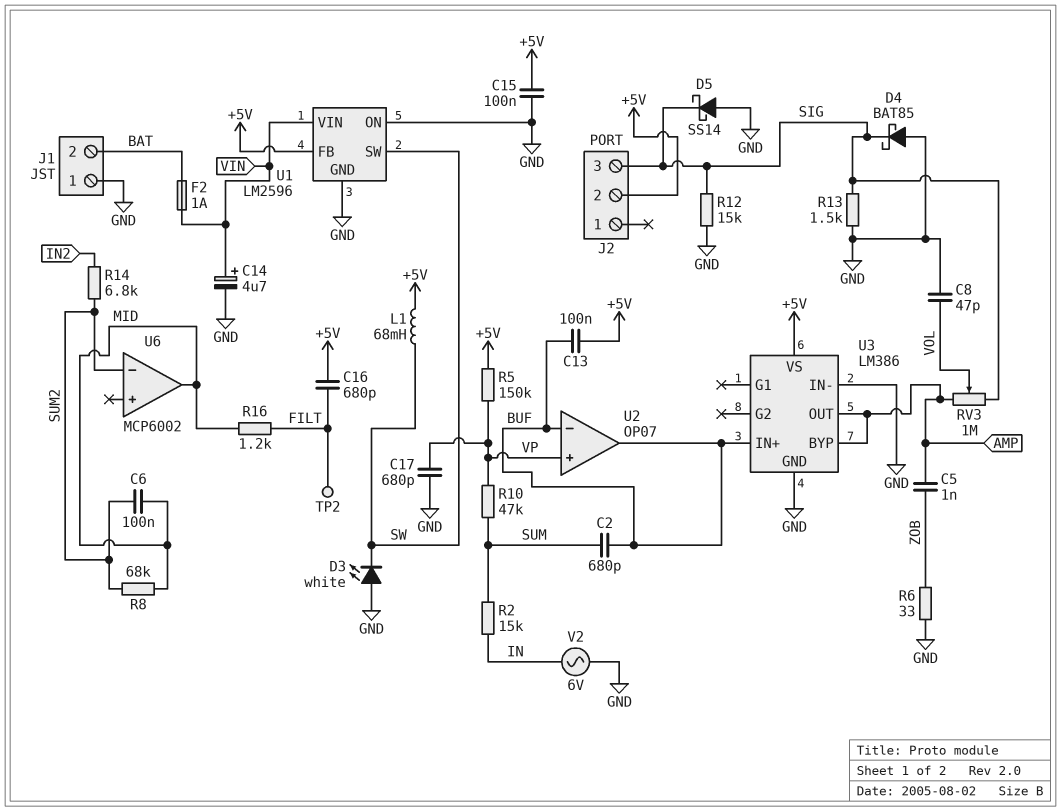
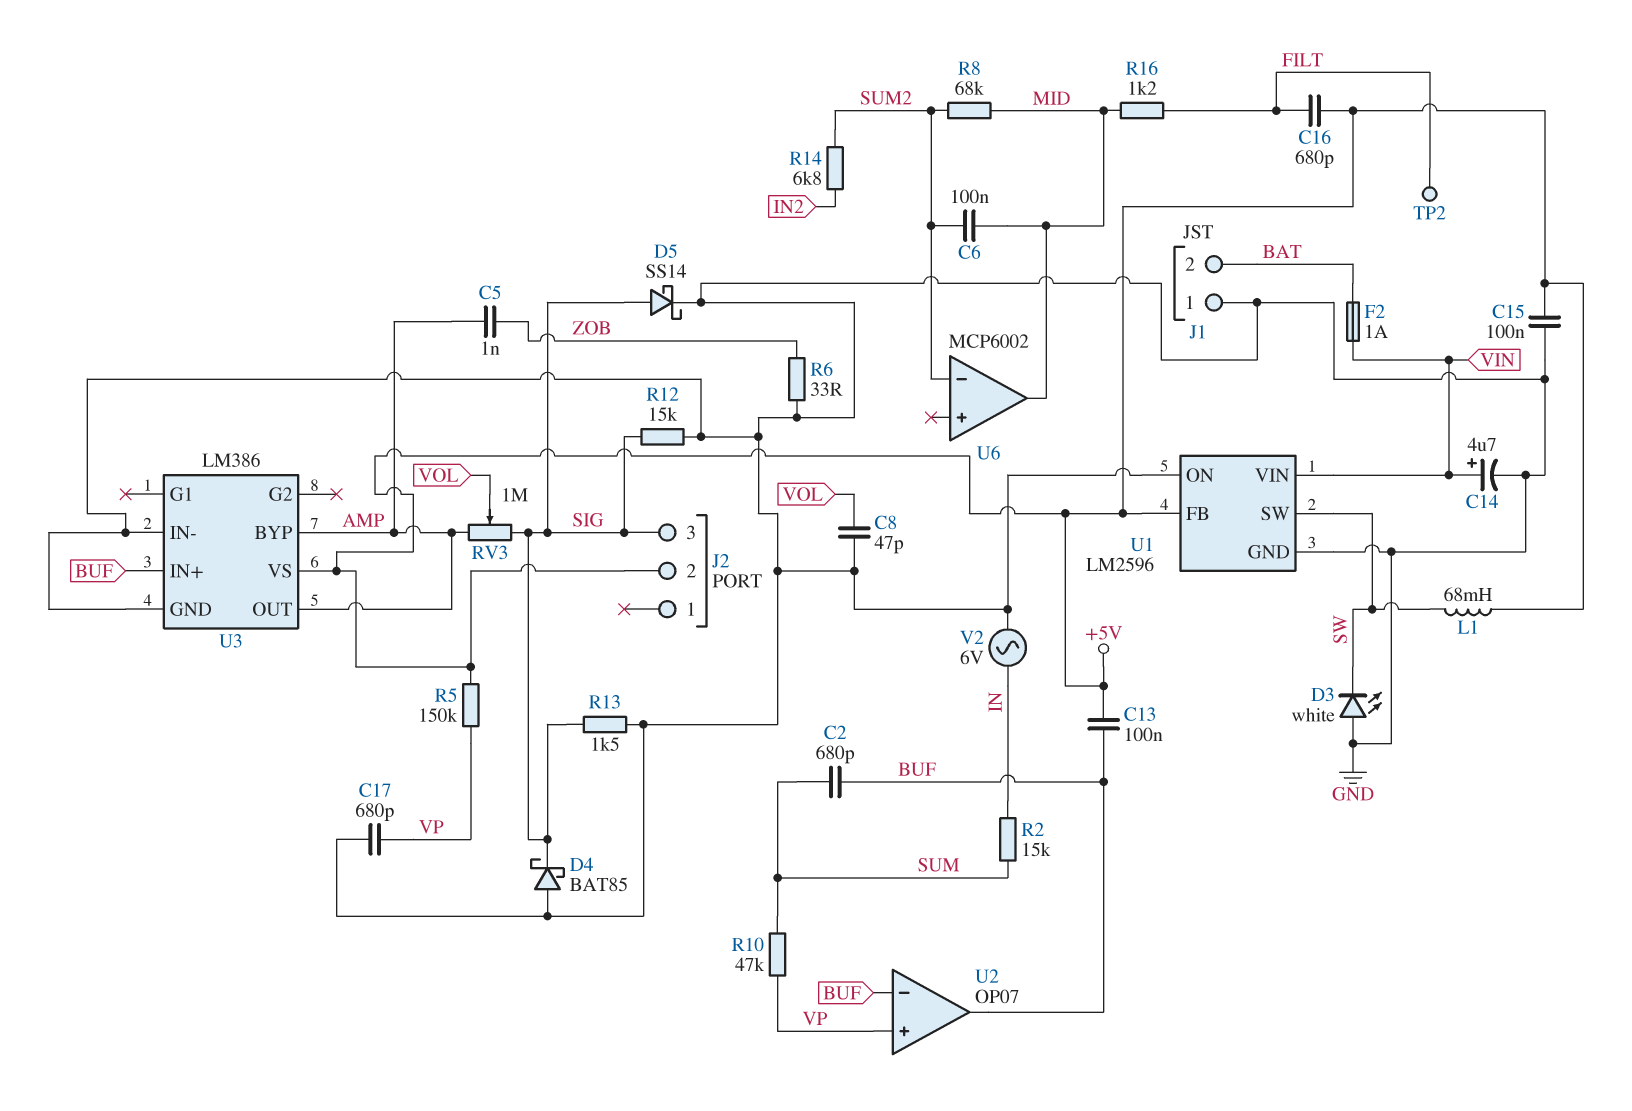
D5: schottky SS14 (A GND, K SIG) -> schottky SS14 (A SIG, K GND)

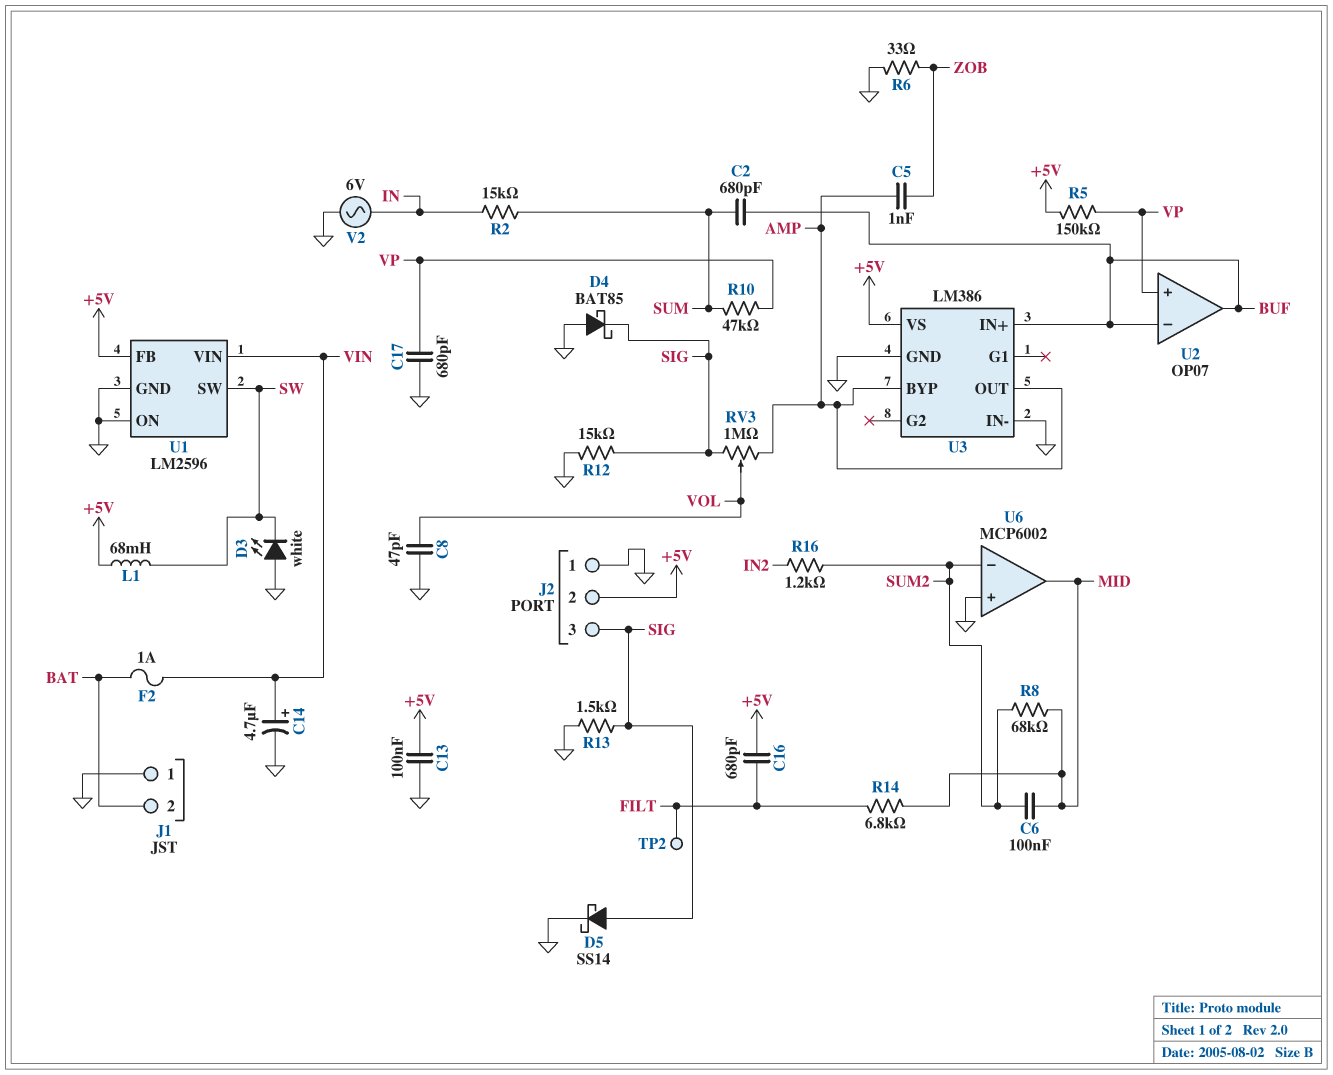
C13: 100nF (+5V, BUF) -> 100nF (+5V, GND)
C15: 100nF (+5V, GND) -> none
J2 pin 1: none -> GND
R14: 6.8k (IN2, SUM2) -> 6.8k (FILT, MID)
R16: 1.2k (FILT, MID) -> 1.2k (IN2, SUM2)
U6 pin in+: none -> GND

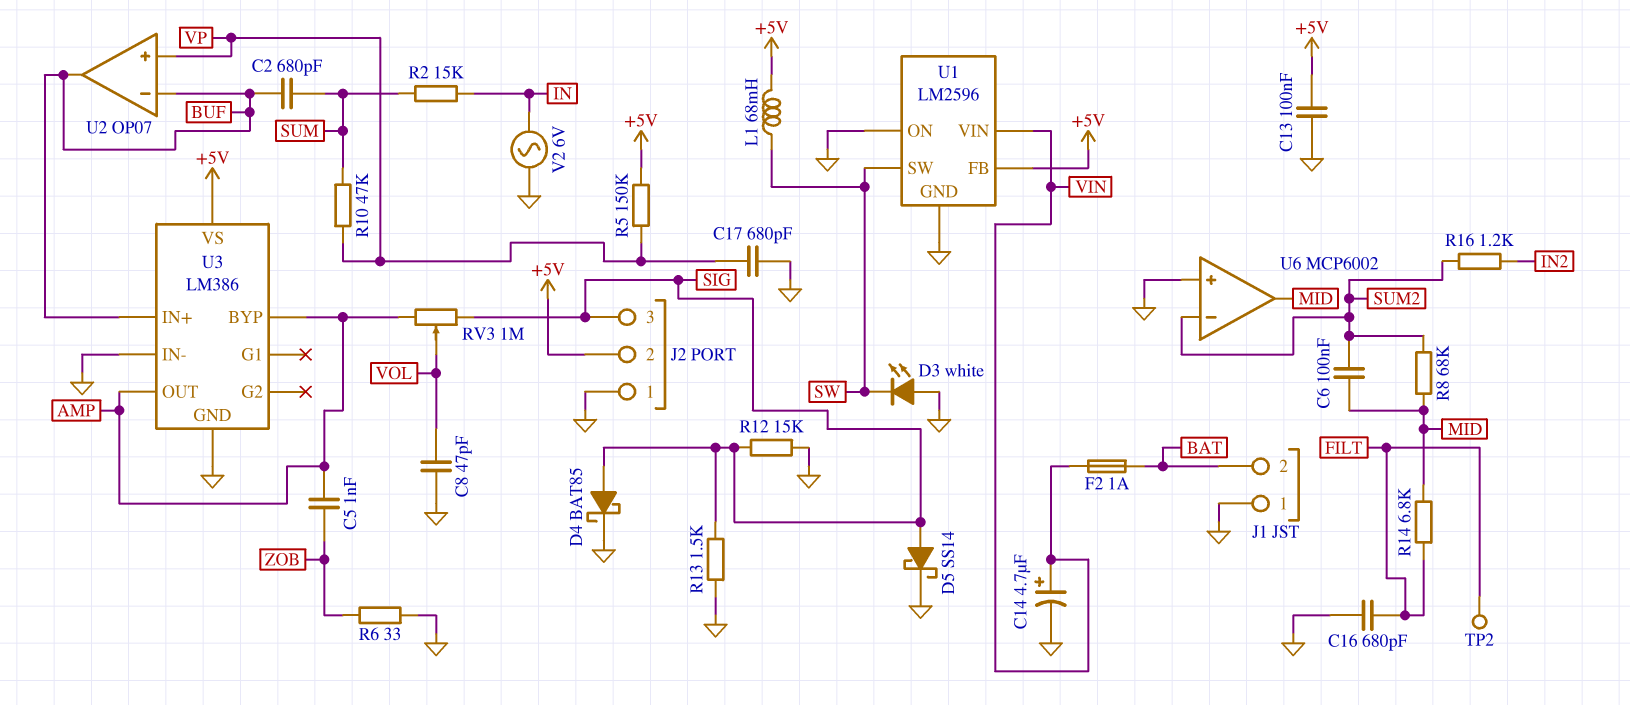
C16: 680pF (+5V, FILT) -> 680pF (FILT, GND)
D4: schottky BAT85 (A GND, K SIG) -> schottky BAT85 (A SIG, K GND)

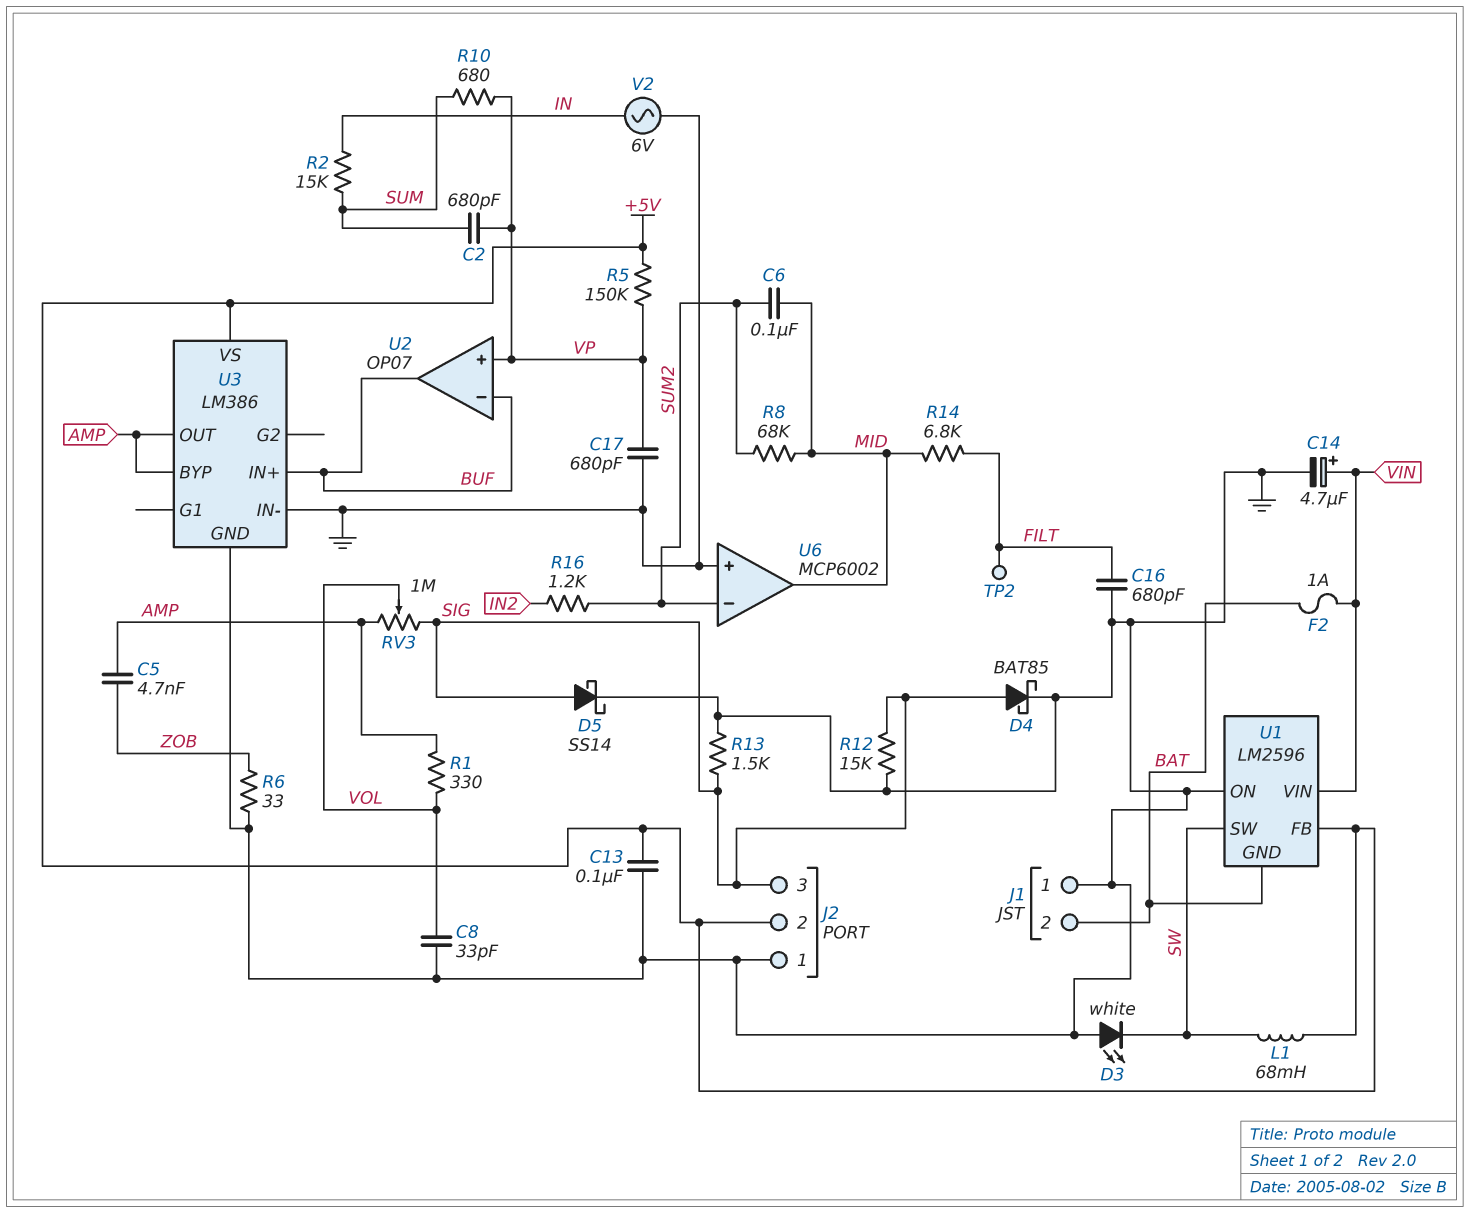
C2: 680pF (BUF, SUM) -> 680pF (SUM, VP)
C5: 1nF (AMP, ZOB) -> 4.7nF (AMP, ZOB)
C8: 47pF (GND, VOL) -> 33pF (GND, VOL)
R1: none -> 330 (AMP, VOL)
R10: 47k (SUM, VP) -> 680 (SUM, VP)
U1 pin GND: GND -> BAT

